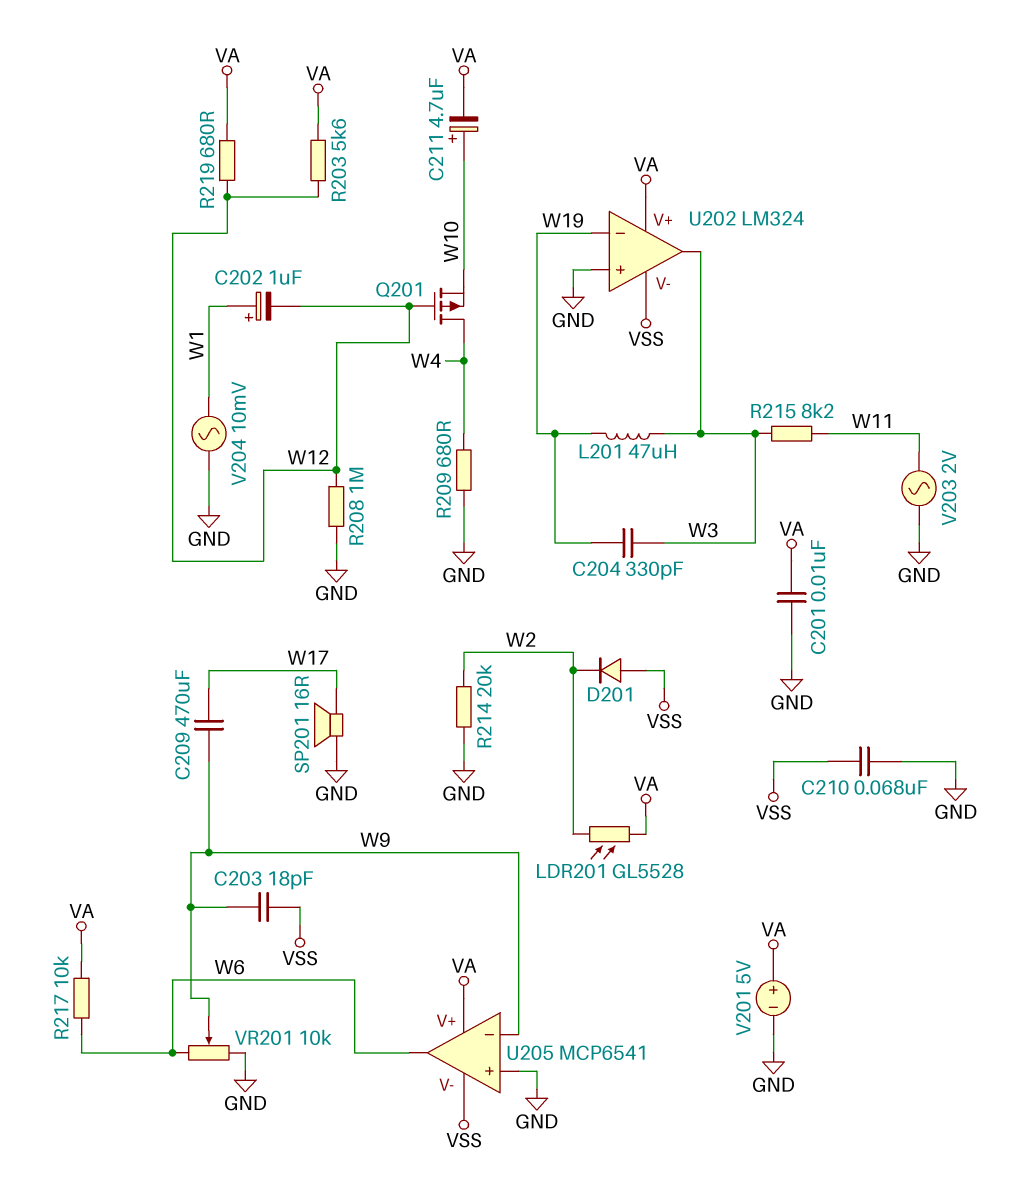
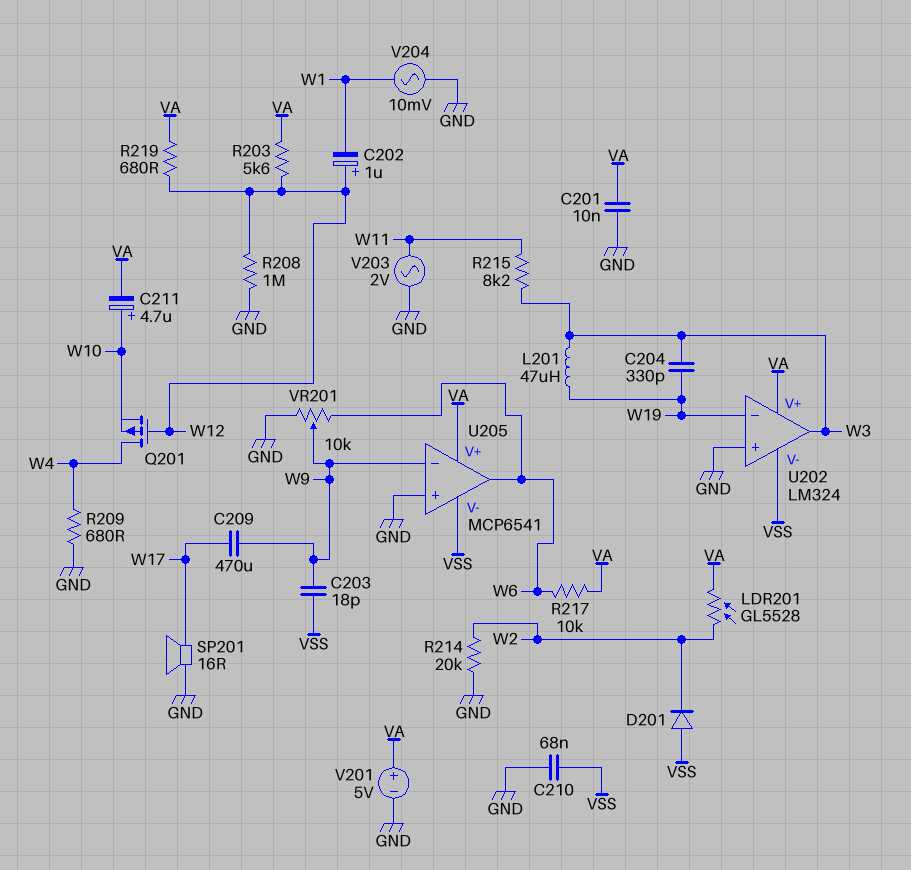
C202: 1uF (plus W1, minus W12) -> 1uF (plus W12, minus W1)

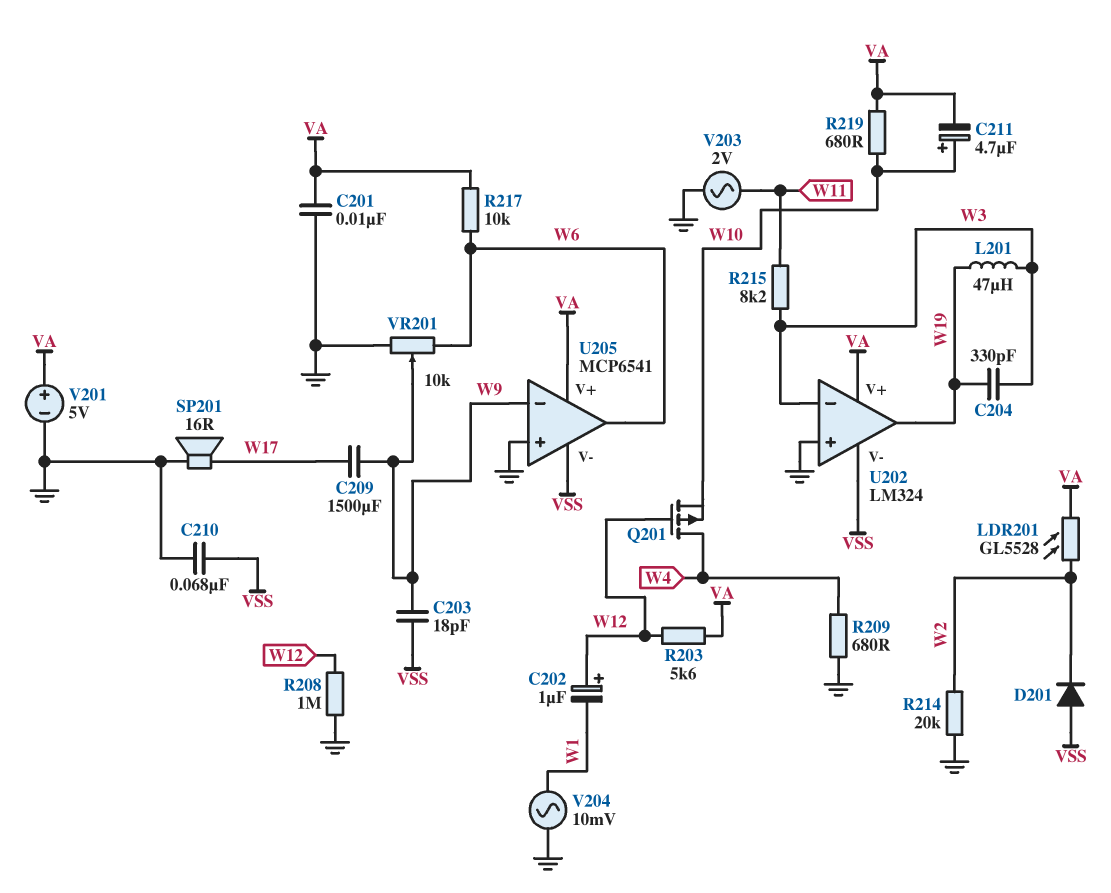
C209: 470uF (W9, W17) -> 1500uF (W9, W17)
R219: 680 (VA, W12) -> 680 (VA, W10)
U202 pin in-: W19 -> W3
U202 pin out: W3 -> W19

